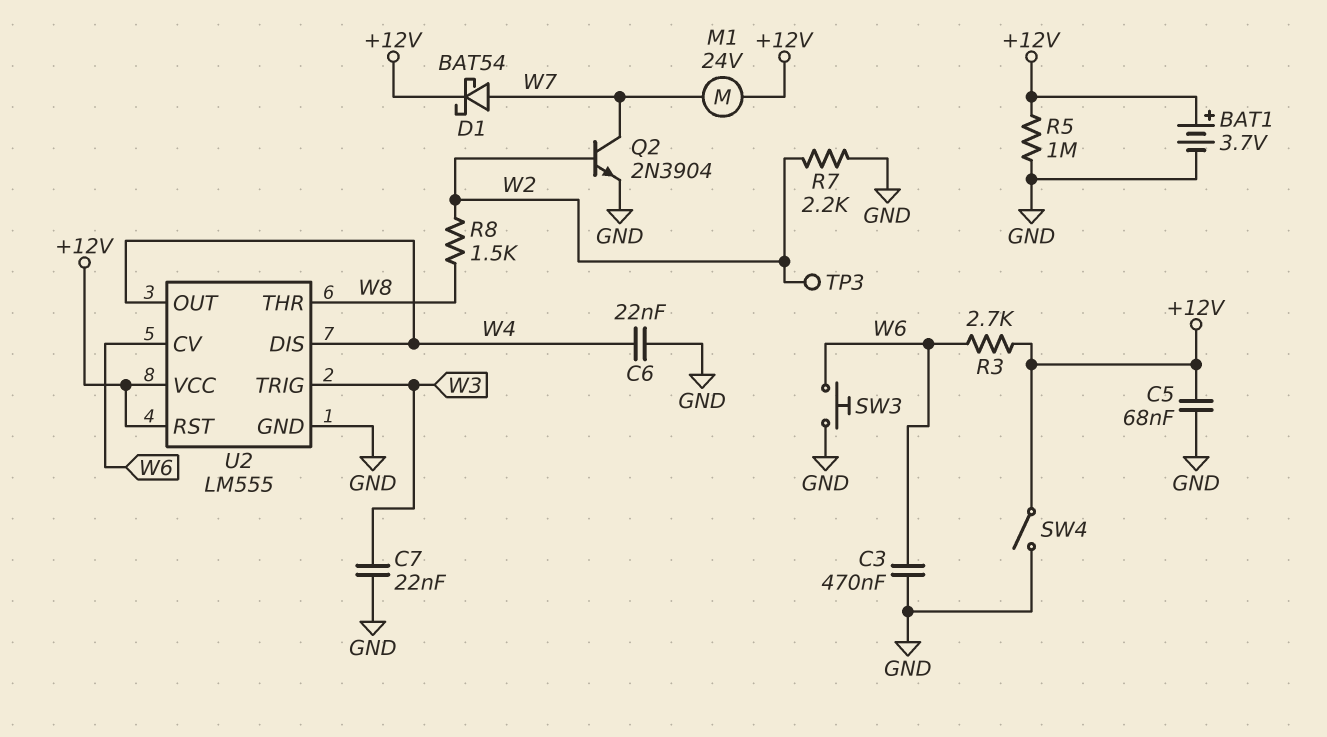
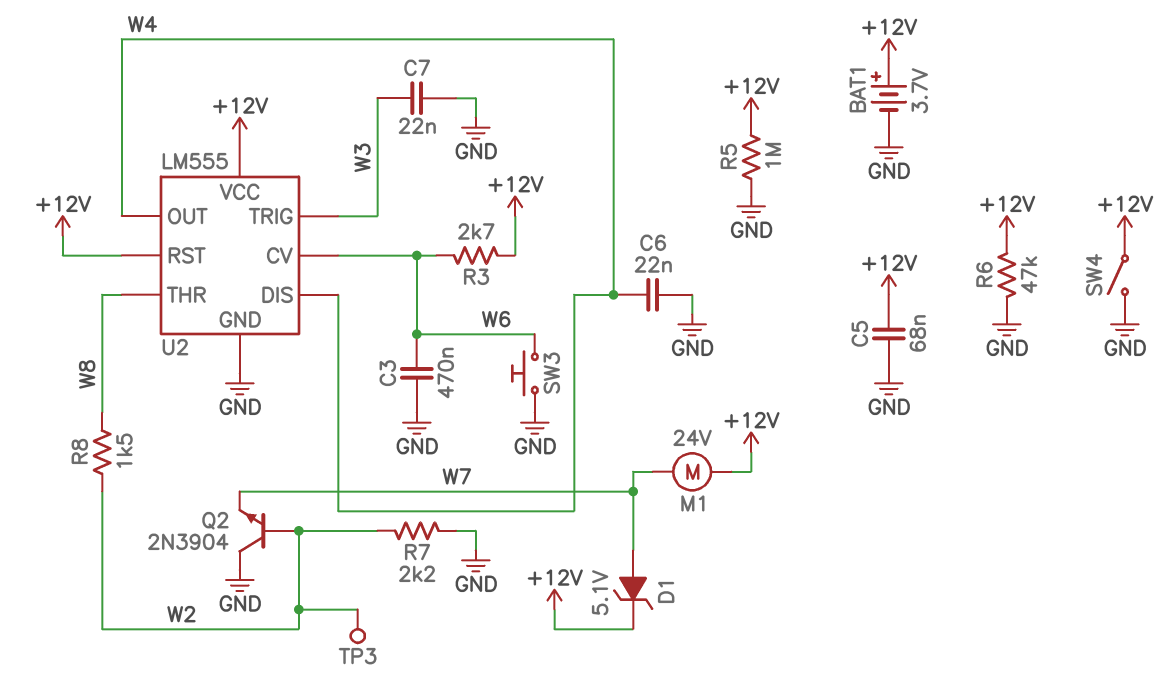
D1: schottky BAT54 (A W7, K +12V) -> zener 5.1V (A W7, K +12V)
Q2: NPN 2N3904 (B W2, C W7, E GND) -> NPN 2N3904 (B W2, C GND, E W7)
R6: none -> 47k (+12V, GND)

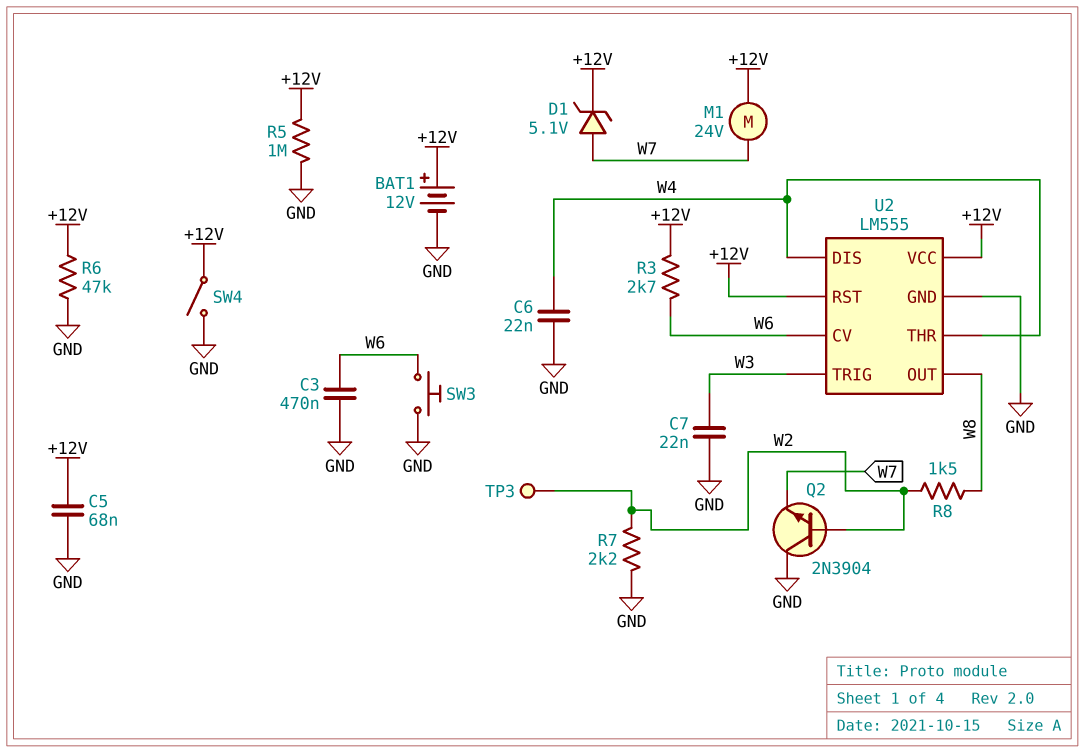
BAT1: 3.7V (plus +12V, minus GND) -> 12V (plus +12V, minus GND)
U2 pin OUT: W4 -> W8
U2 pin THR: W8 -> W4

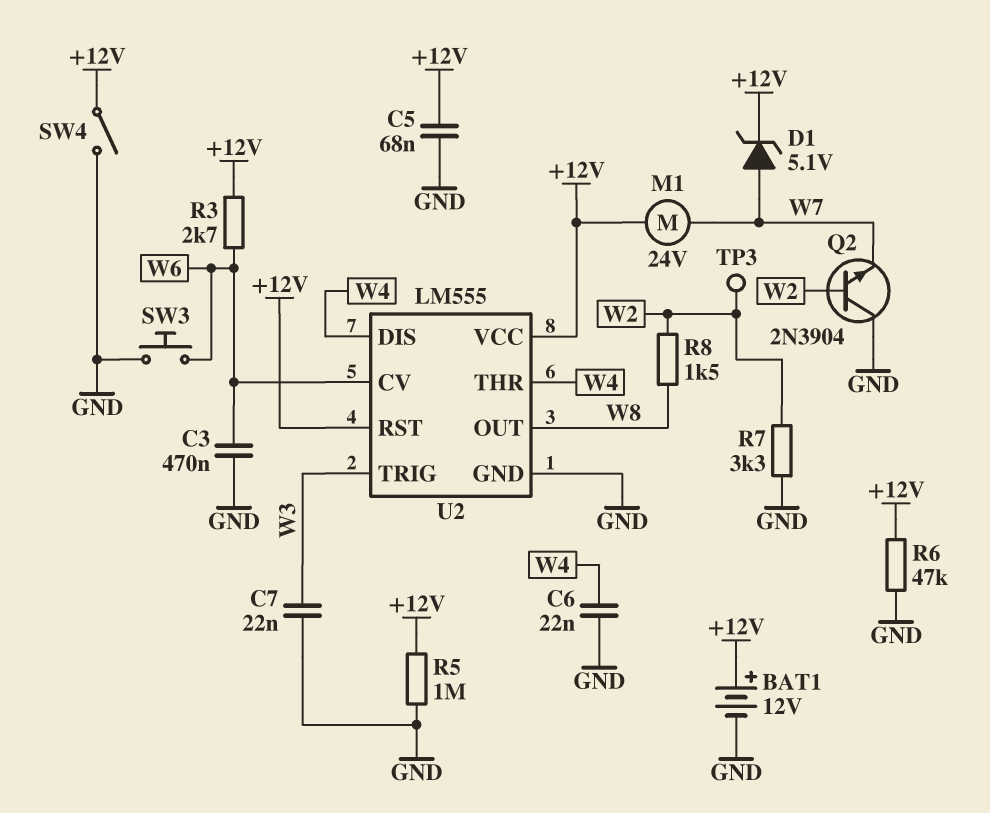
R7: 2.2k (GND, W2) -> 3.3k (GND, W2)

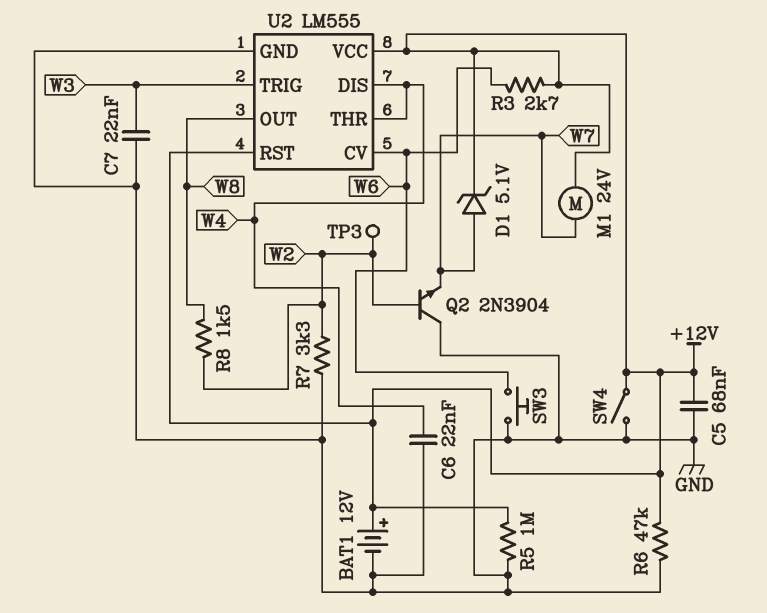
C3: 470nF (GND, W6) -> none

